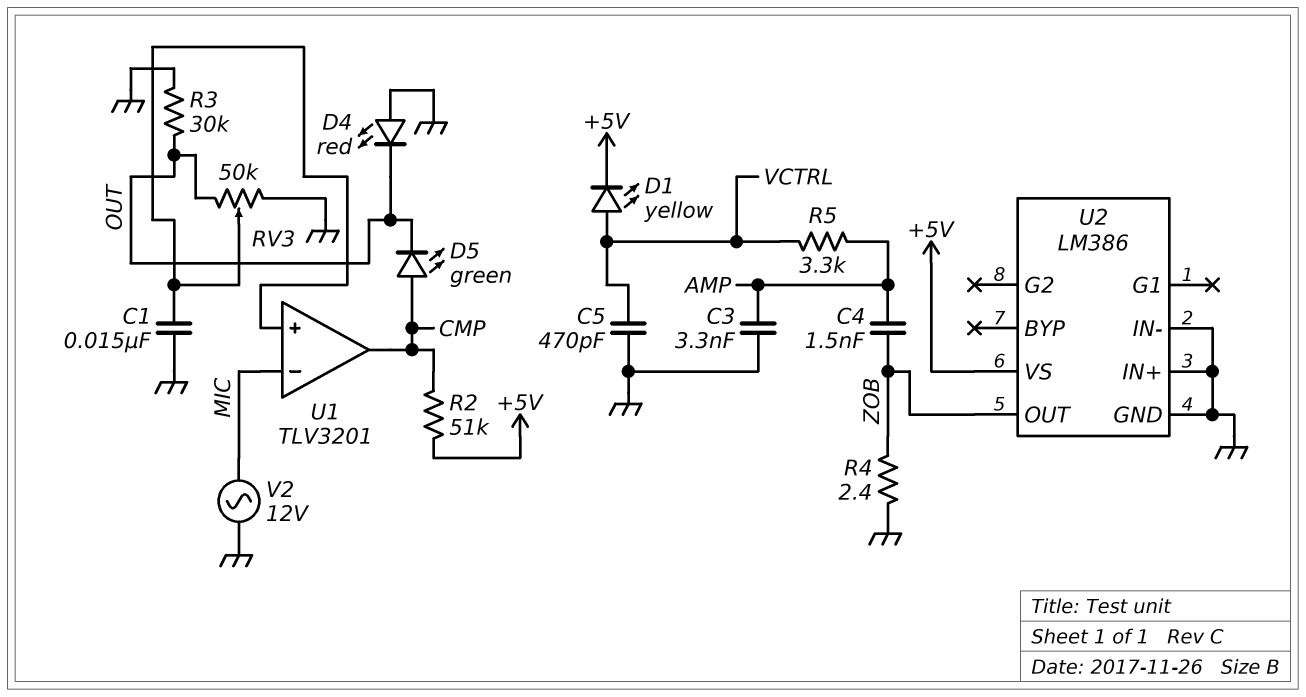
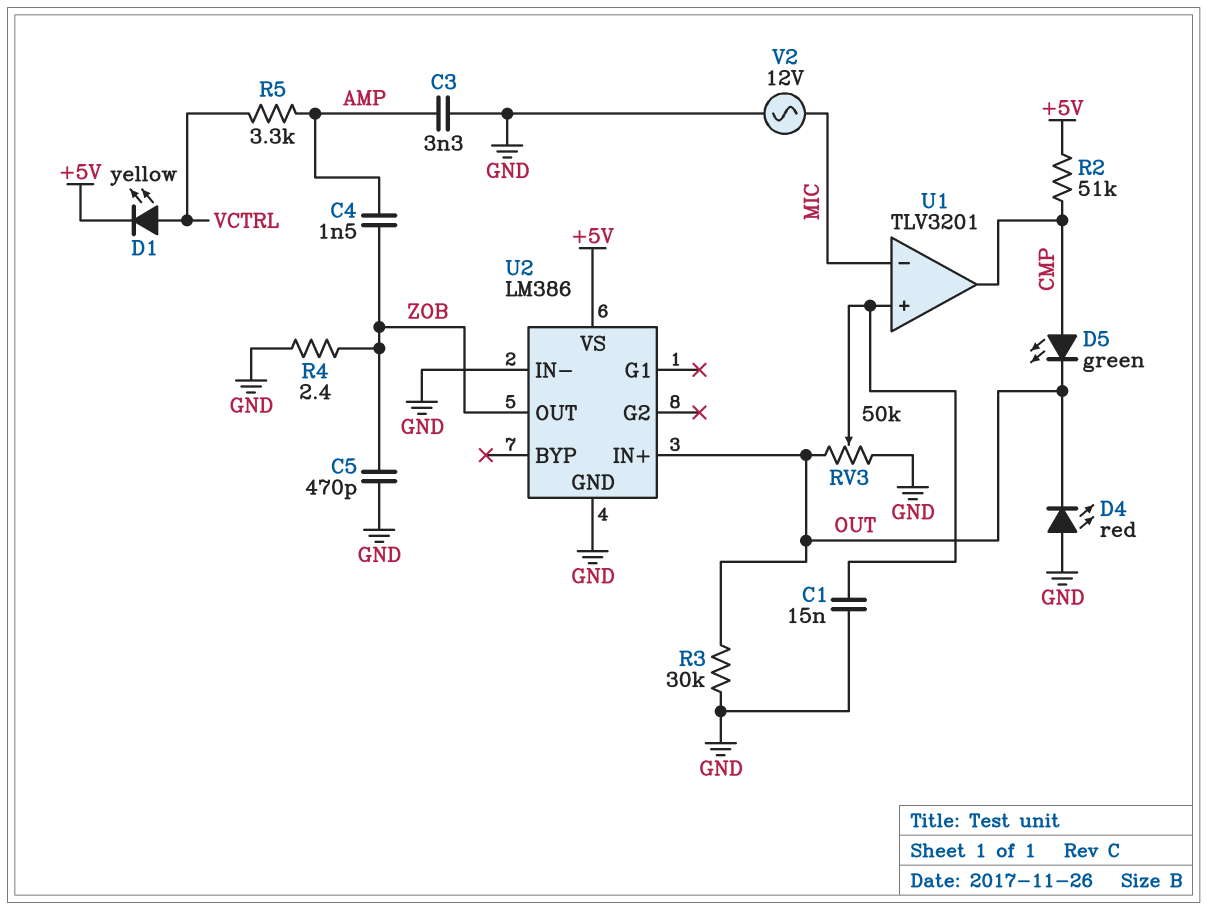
C5: 470pF (GND, VCTRL) -> 470pF (GND, ZOB)
U2 pin IN+: GND -> OUT

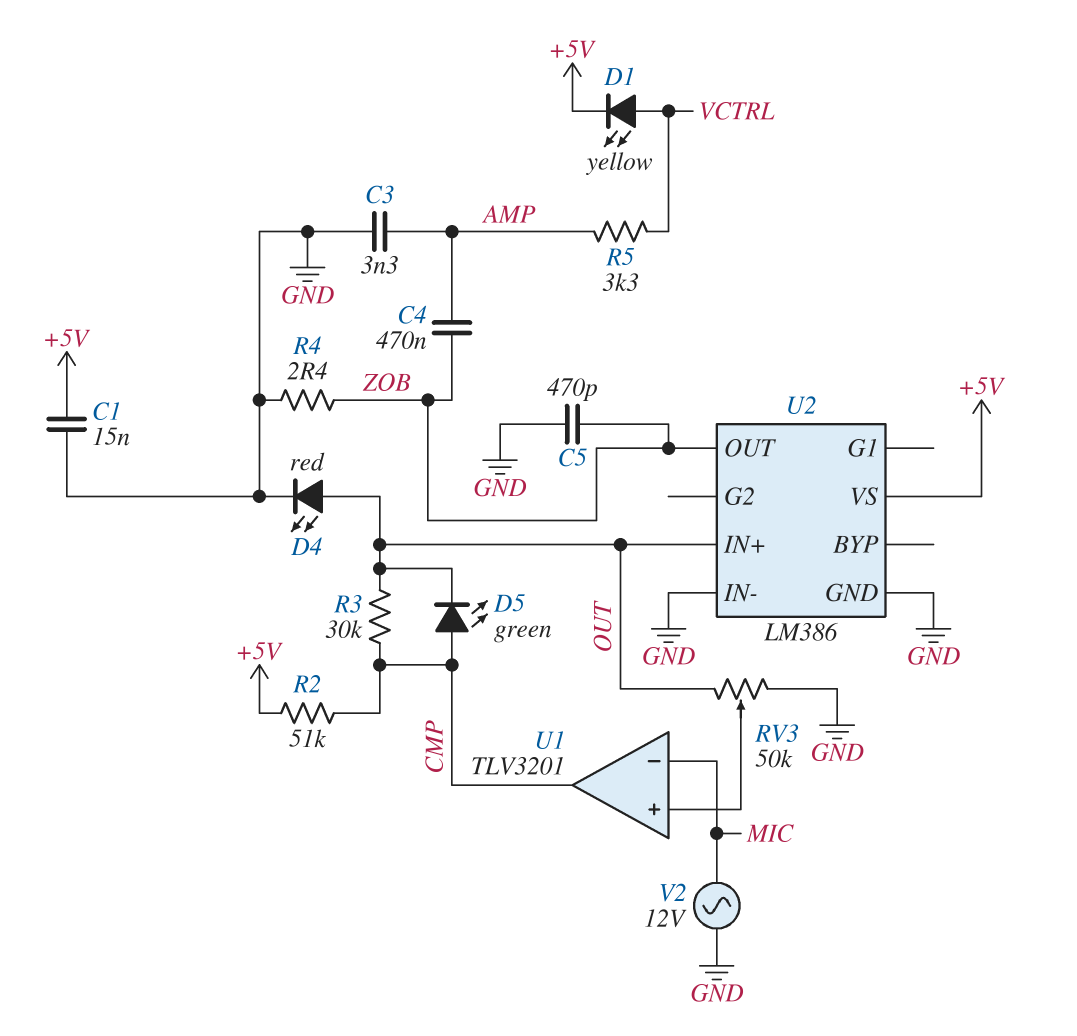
C1: 15nF (GND, U1/in+) -> 15nF (+5V, GND)
C4: 1.5nF (AMP, ZOB) -> 470nF (AMP, ZOB)
D4: LED red (A GND, K OUT) -> LED red (A OUT, K GND)
R3: 30k (GND, OUT) -> 30k (CMP, OUT)

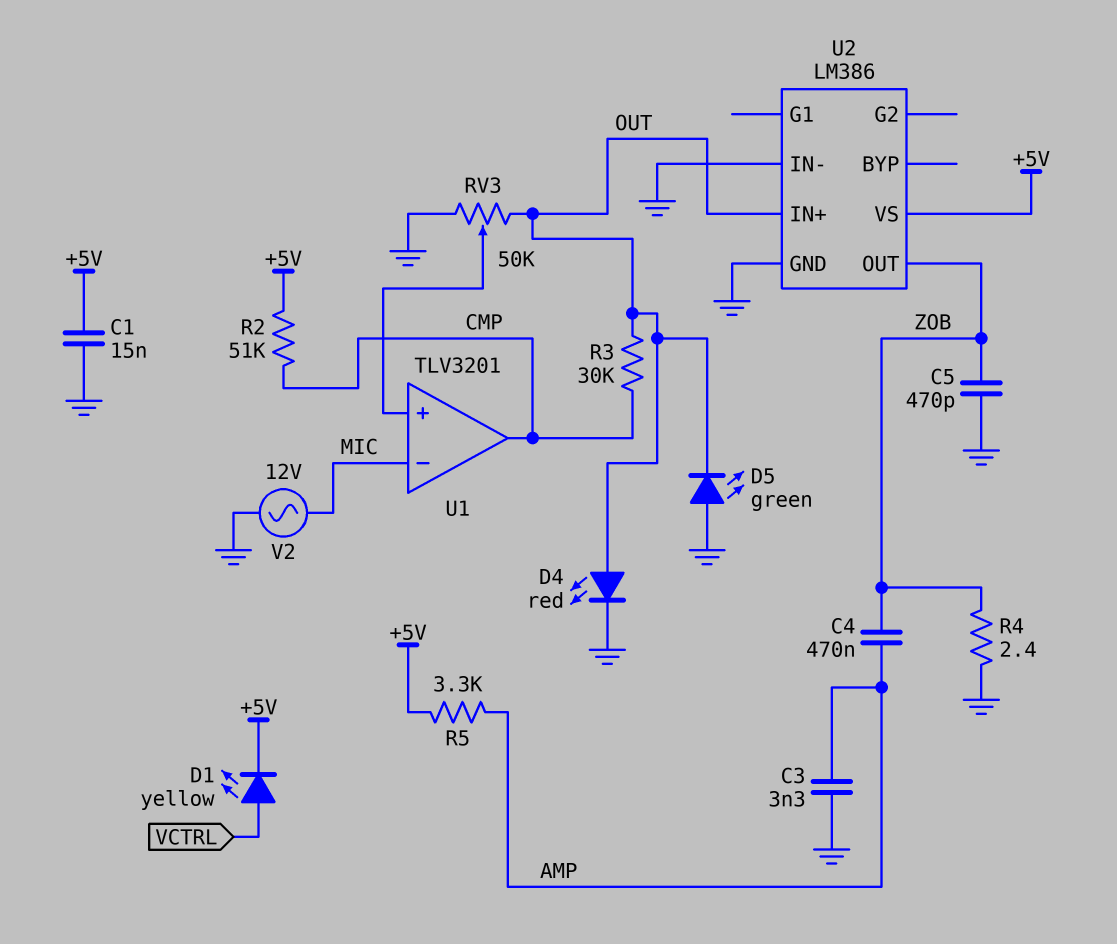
D5: LED green (A CMP, K OUT) -> LED green (A GND, K OUT)
R5: 3.3k (AMP, VCTRL) -> 3.3k (+5V, AMP)

